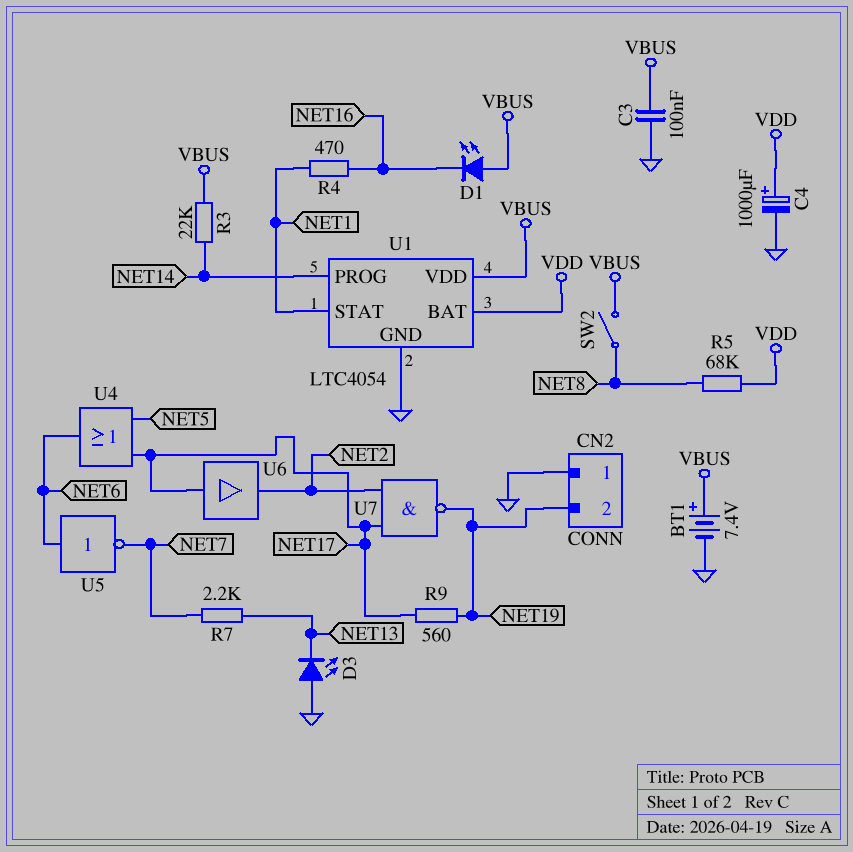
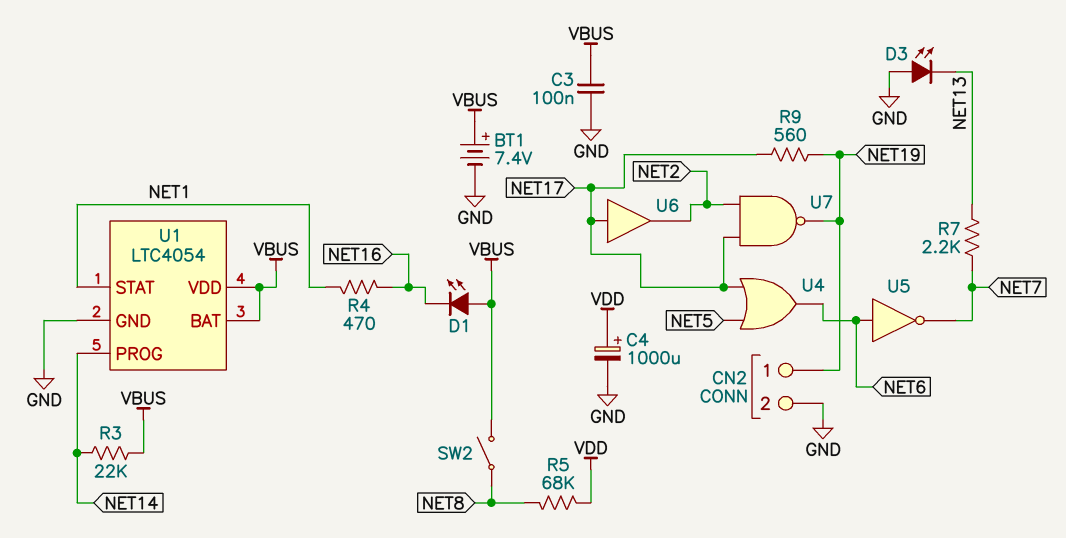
CN2 pin 1: GND -> NET19
CN2 pin 2: NET19 -> GND
U1 pin BAT: VDD -> VBUS

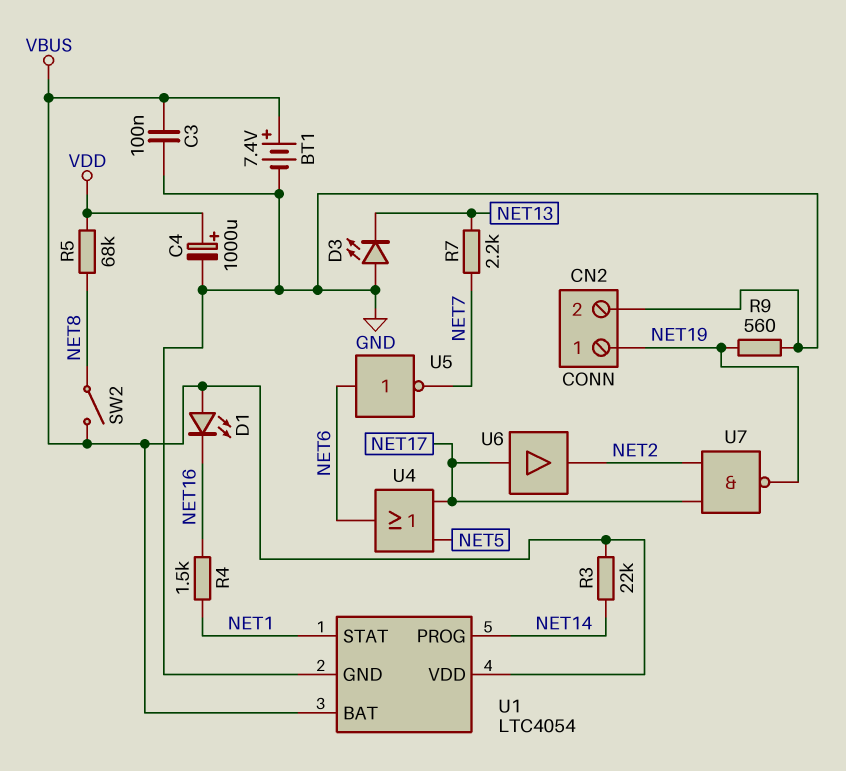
R4: 470 (NET1, NET16) -> 1.5k (NET1, NET16)
R9: 560 (NET17, NET19) -> 560 (GND, NET19)

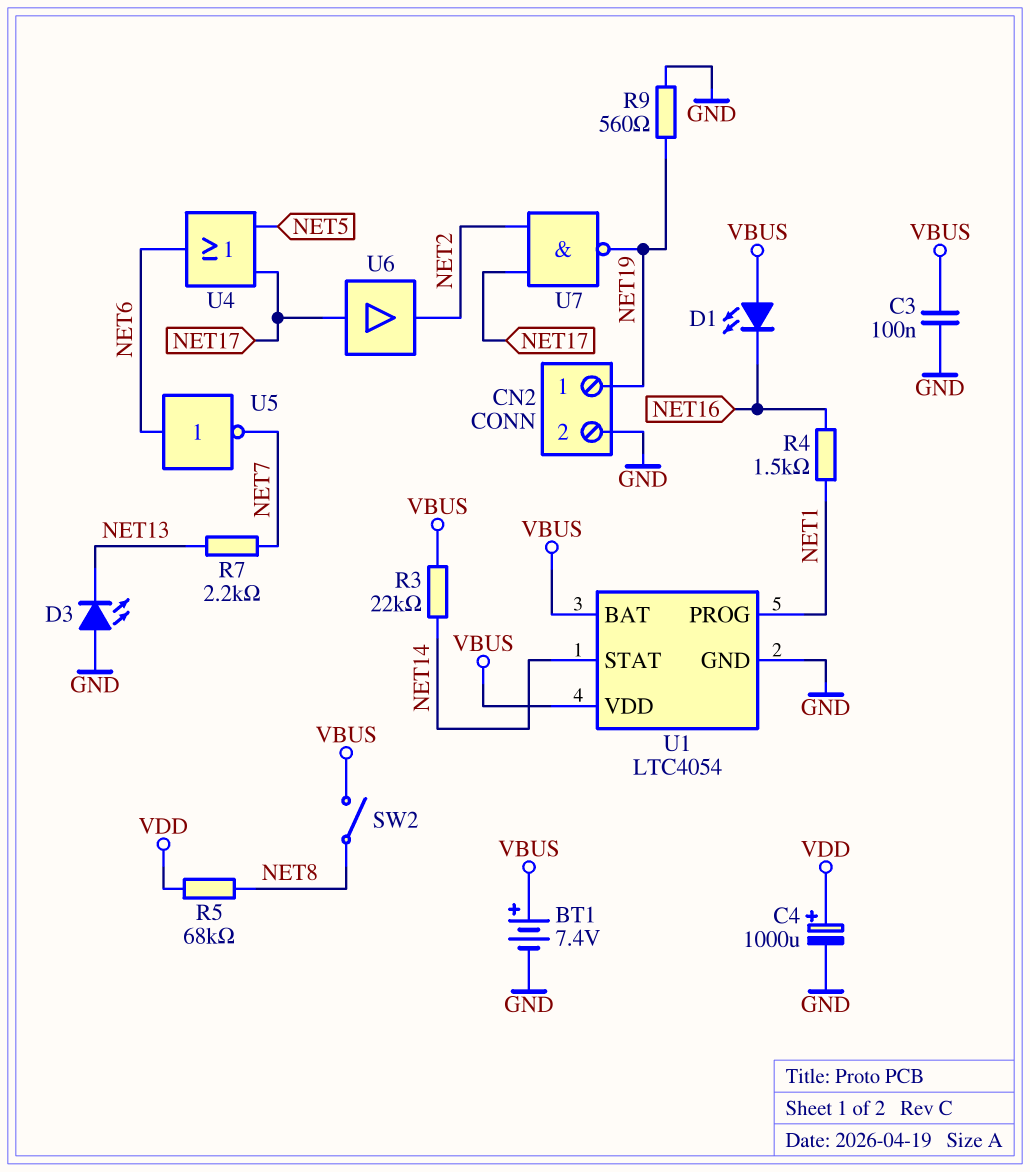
U1 pin PROG: NET14 -> NET1
U1 pin STAT: NET1 -> NET14

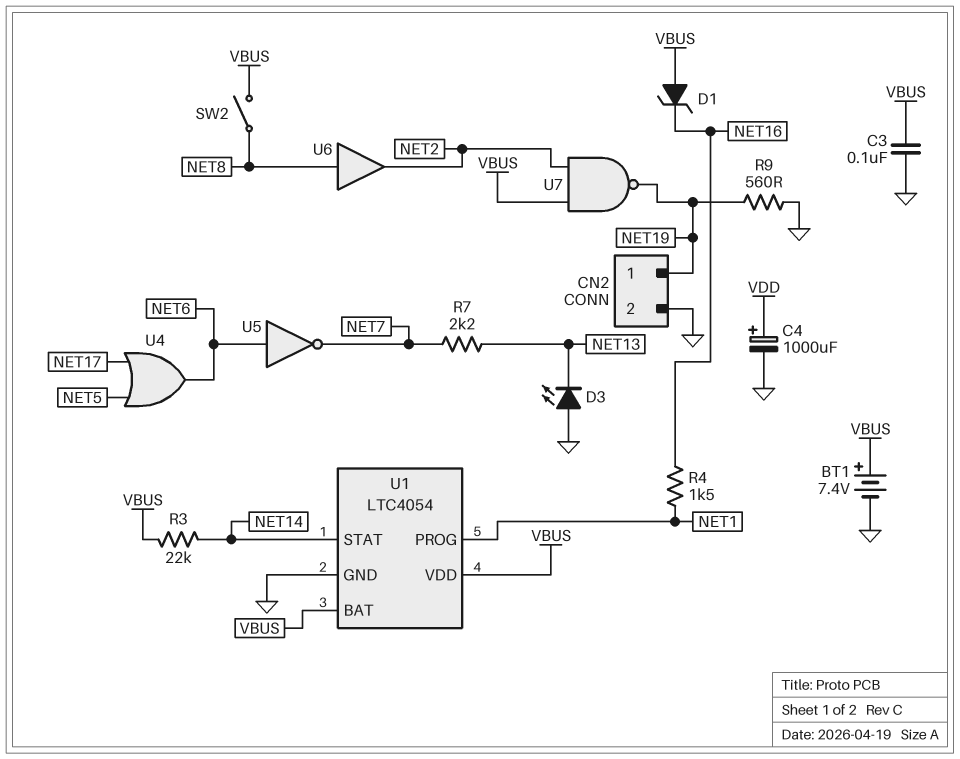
D1: LED (A VBUS, K NET16) -> zener (A VBUS, K NET16)
R5: 68k (NET8, VDD) -> none
U6: buffer (in NET17, out NET2) -> buffer (in NET8, out NET2)
U7: NAND (in NET2, in NET17, out NET19) -> NAND (in NET2, in VBUS, out NET19)

